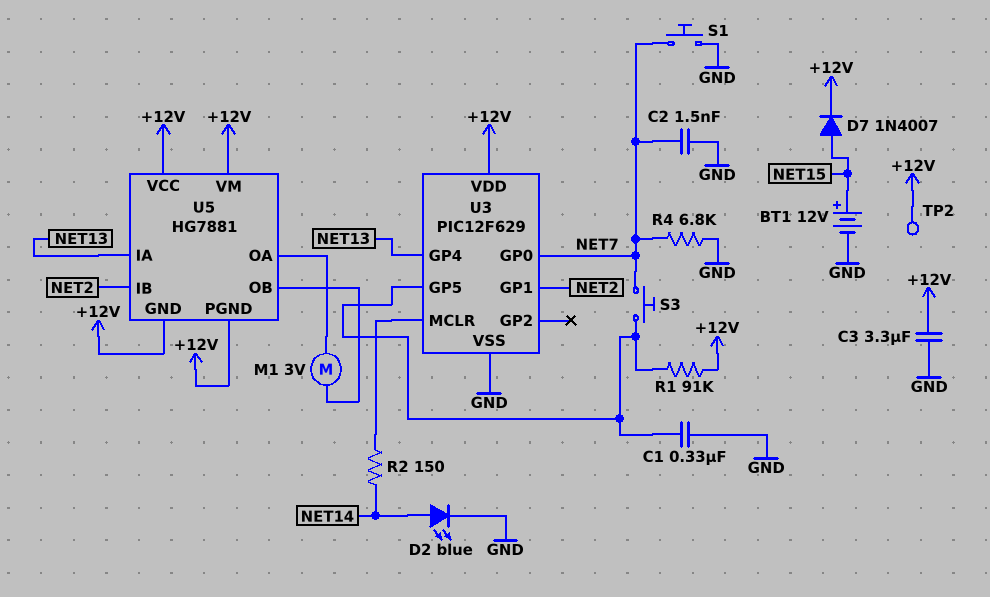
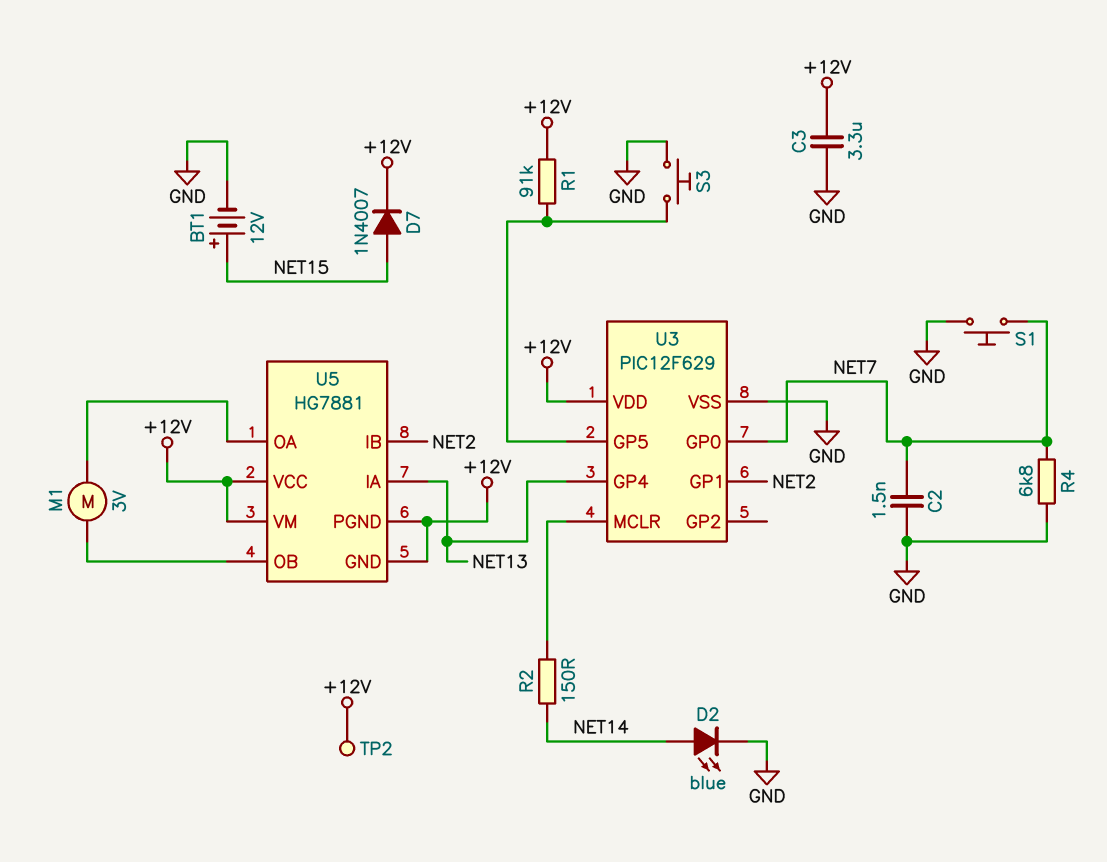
C1: 330nF (GND, U3/GP5) -> none
S3: button (NET7, U3/GP5) -> button (GND, U3/GP5)

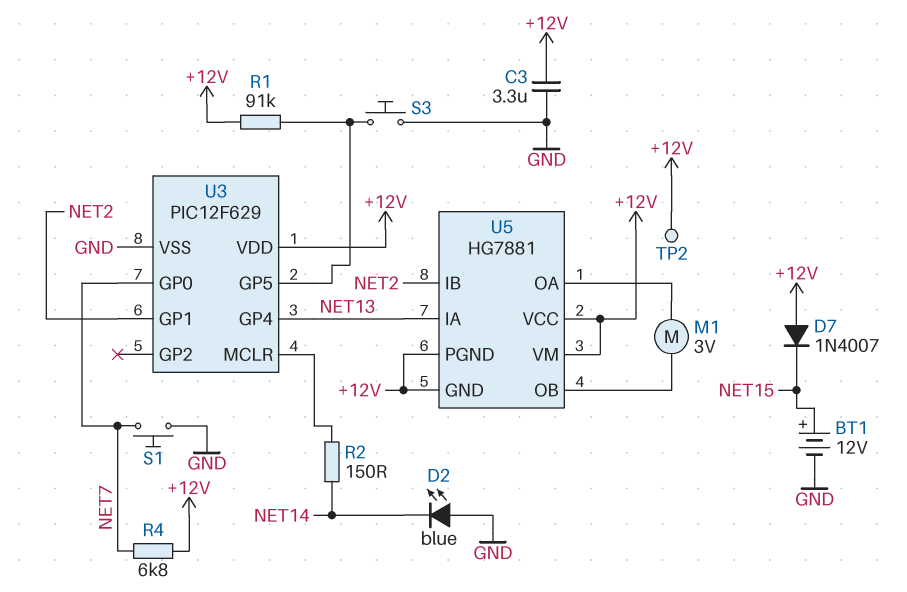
C2: 1.5nF (GND, NET7) -> none
D2: LED blue (A NET14, K GND) -> LED blue (A GND, K NET14)
D7: diode 1N4007 (A NET15, K +12V) -> diode 1N4007 (A +12V, K NET15)
R4: 6.8k (GND, NET7) -> 6.8k (+12V, NET7)

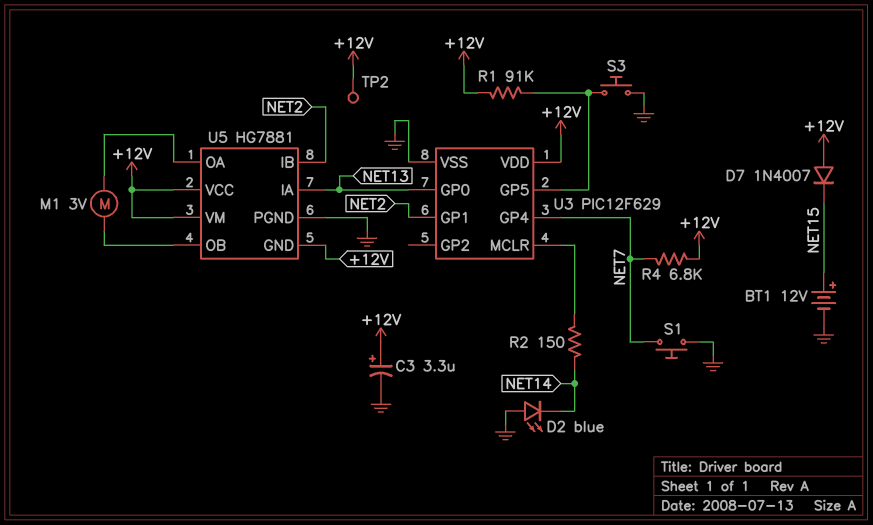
C3: 3.3uF (+12V, GND) -> 3.3uF (plus +12V, minus GND)
U3 pin GP0: NET7 -> NET13
U3 pin GP4: NET13 -> NET7
U5 pin PGND: +12V -> GND

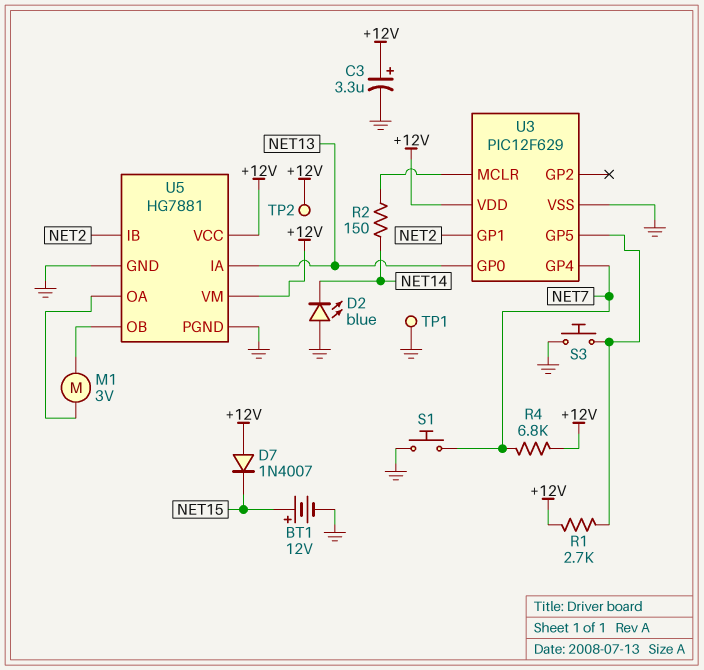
R1: 91k (+12V, U3/GP5) -> 2.7k (+12V, U3/GP5)
TP1: none -> test point (GND)
U5 pin GND: +12V -> GND

